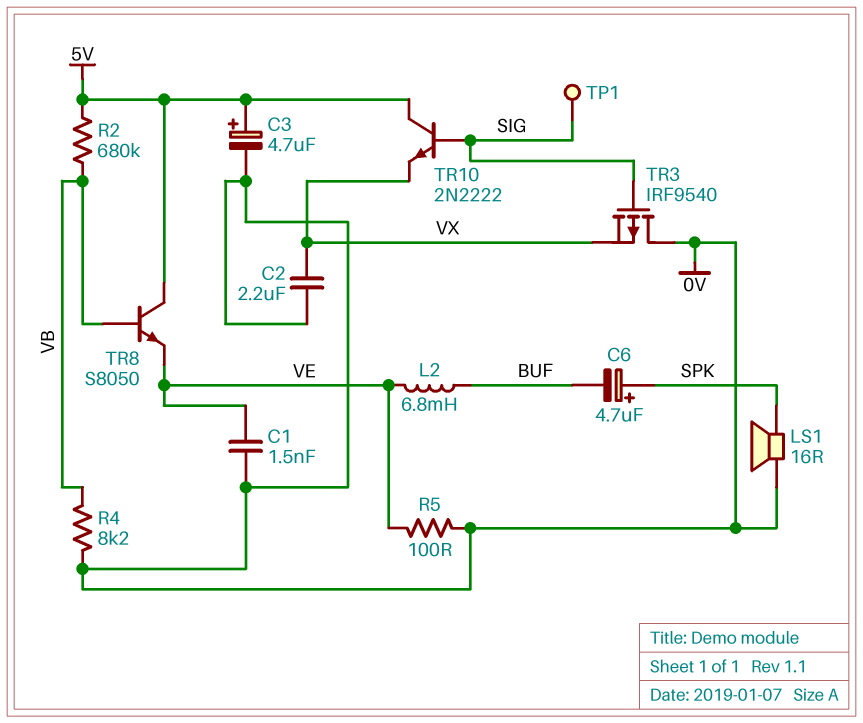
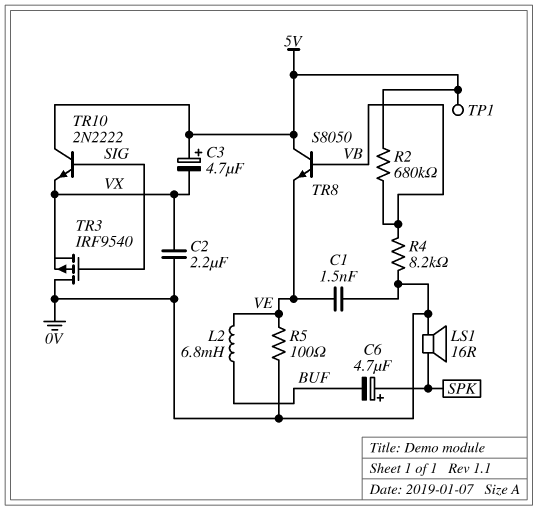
C3: 4.7uF (plus 5V, minus 0V) -> 4.7uF (plus 5V, minus VX)
TP1: test point (SIG) -> test point (5V)

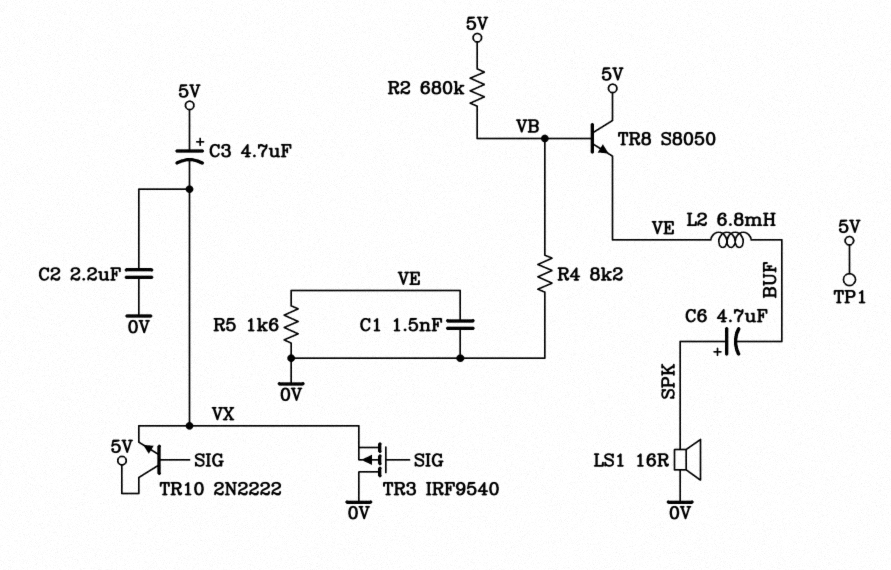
R5: 100 (0V, VE) -> 1.6k (0V, VE)

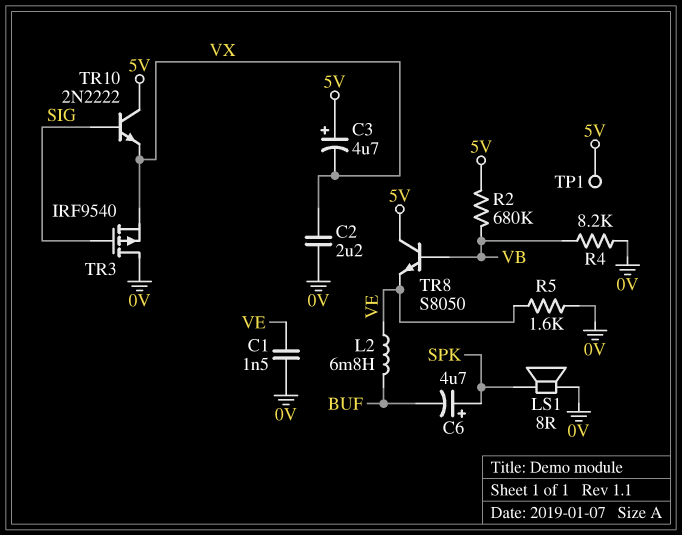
LS1: speaker 16R (0V, SPK) -> speaker 8R (0V, SPK)

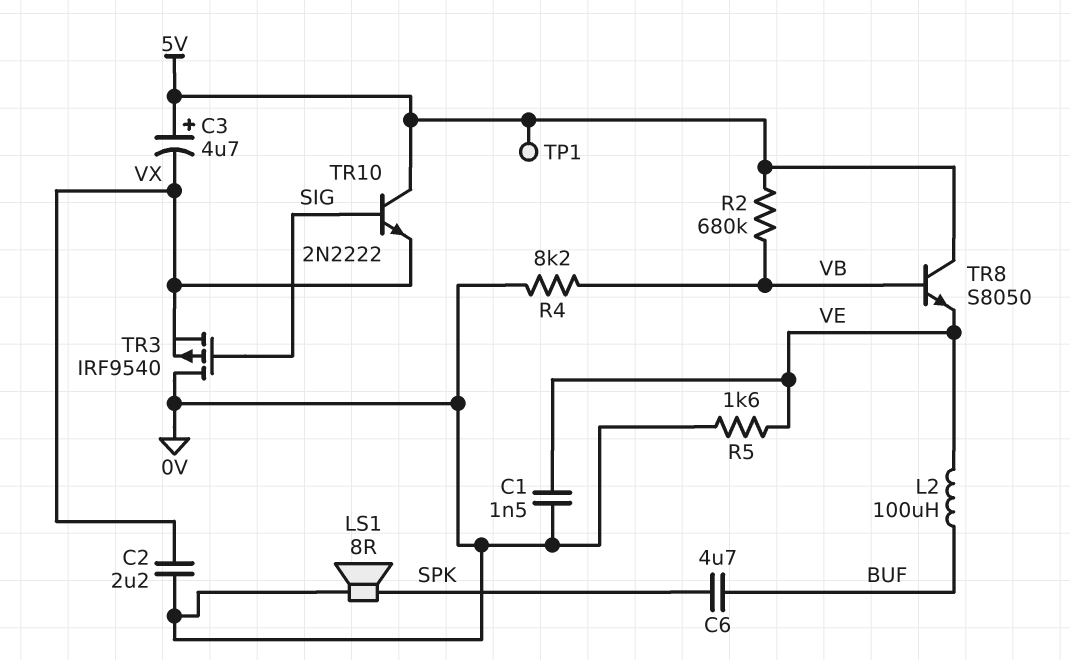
C6: 4.7uF (plus SPK, minus BUF) -> 4.7uF (BUF, SPK)
L2: 6.8mH (BUF, VE) -> 100uH (BUF, VE)

